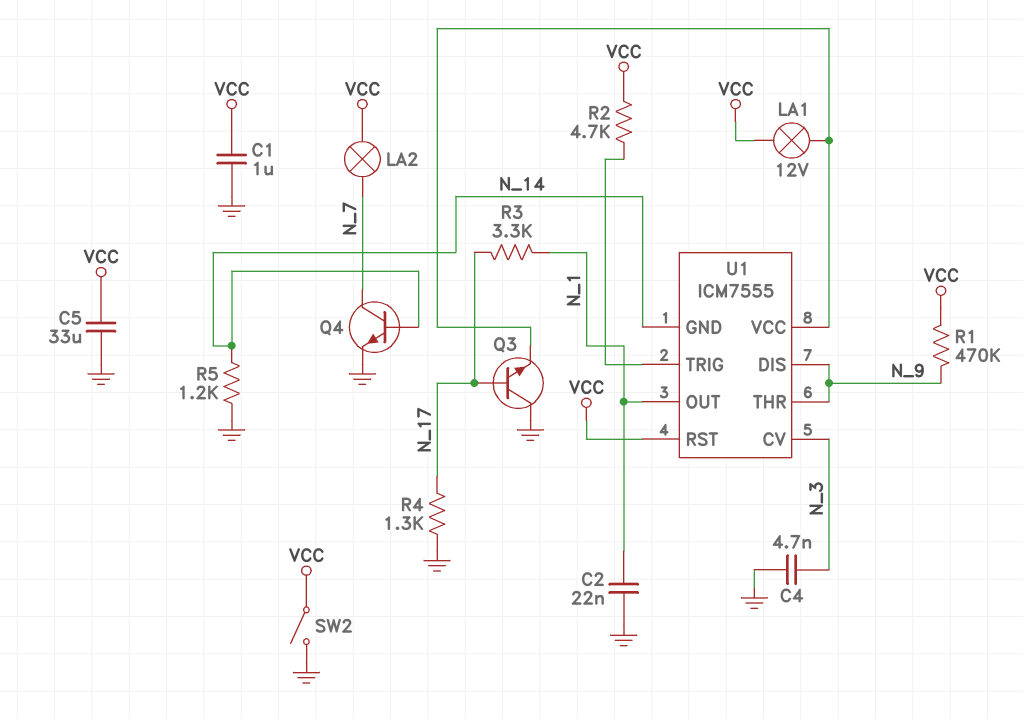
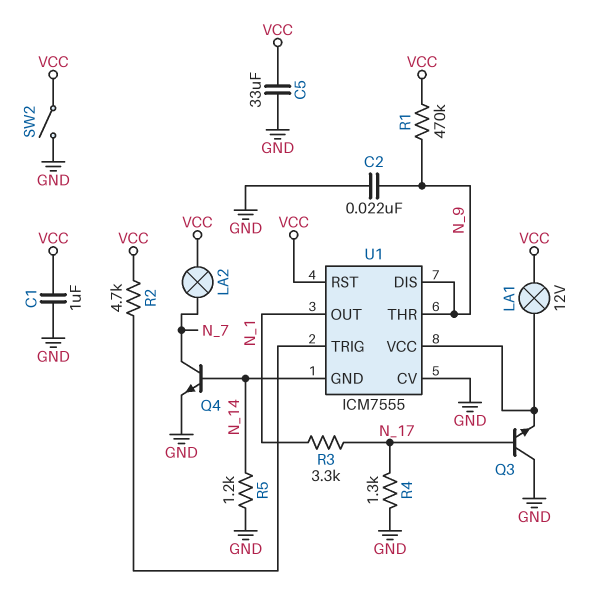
C2: 22nF (GND, N_1) -> 22nF (GND, N_9)
C4: 4.7nF (GND, N_3) -> none
U1 pin CV: N_3 -> GND

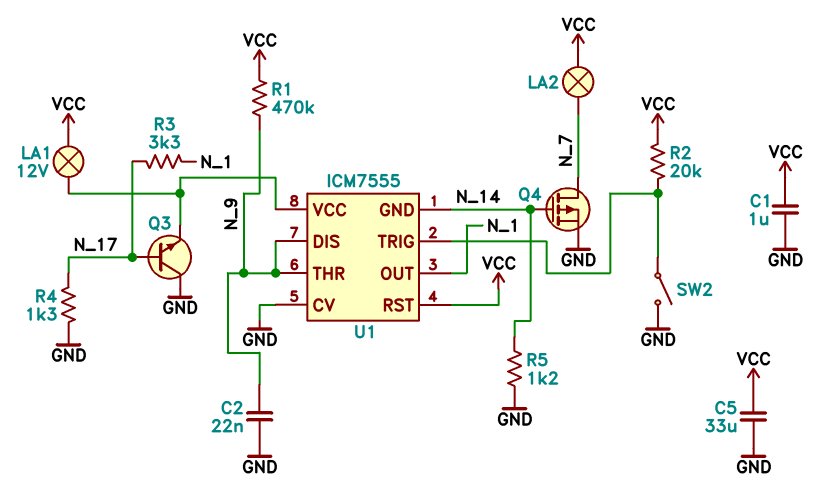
Q4: NPN (B N_14, C N_7, E GND) -> PMOS (G N_14, D N_7, S GND)
R2: 4.7k (U1/TRIG, VCC) -> 20k (U1/TRIG, VCC)
SW2: switch (GND, VCC) -> switch (GND, U1/TRIG)

